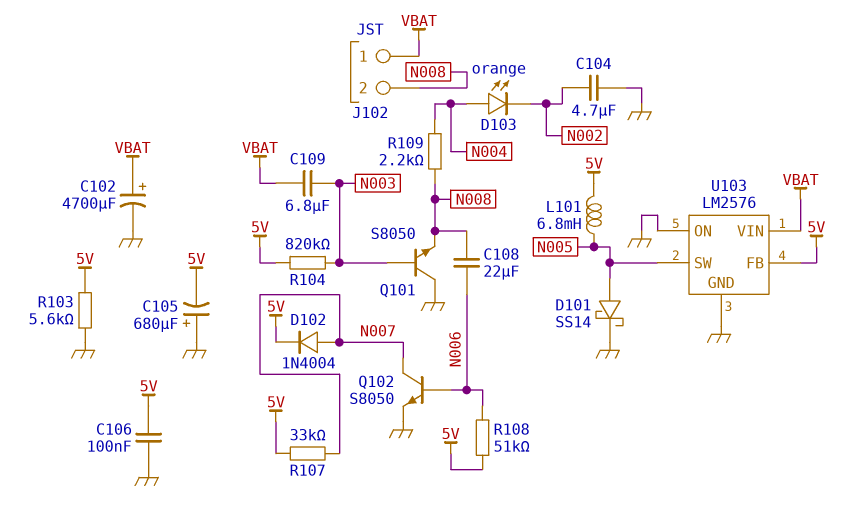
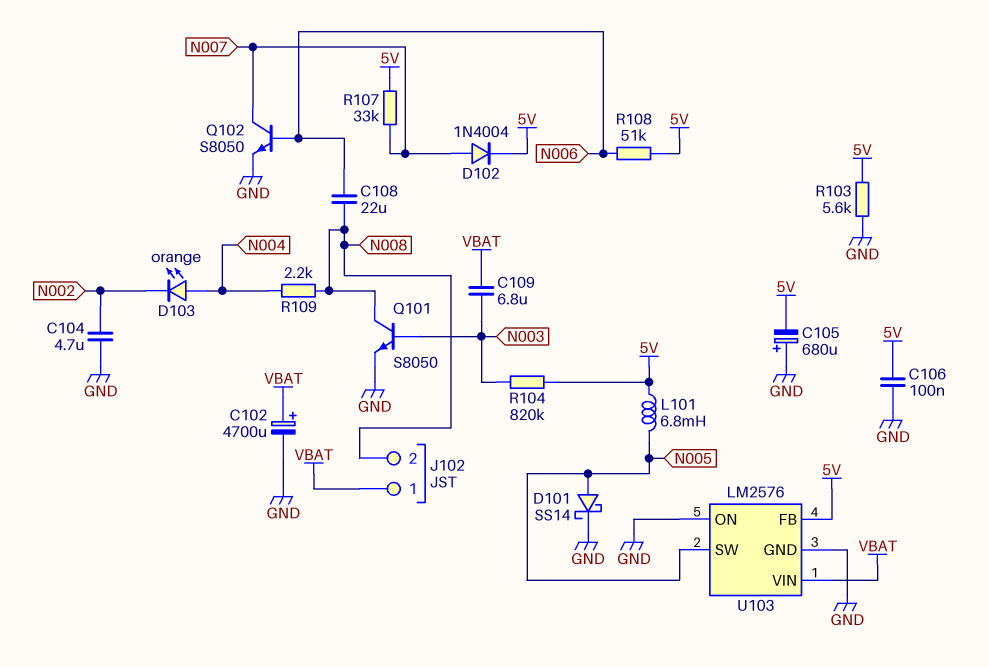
Q101: NPN S8050 (B N003, C GND, E N008) -> NPN S8050 (B N003, C N008, E GND)

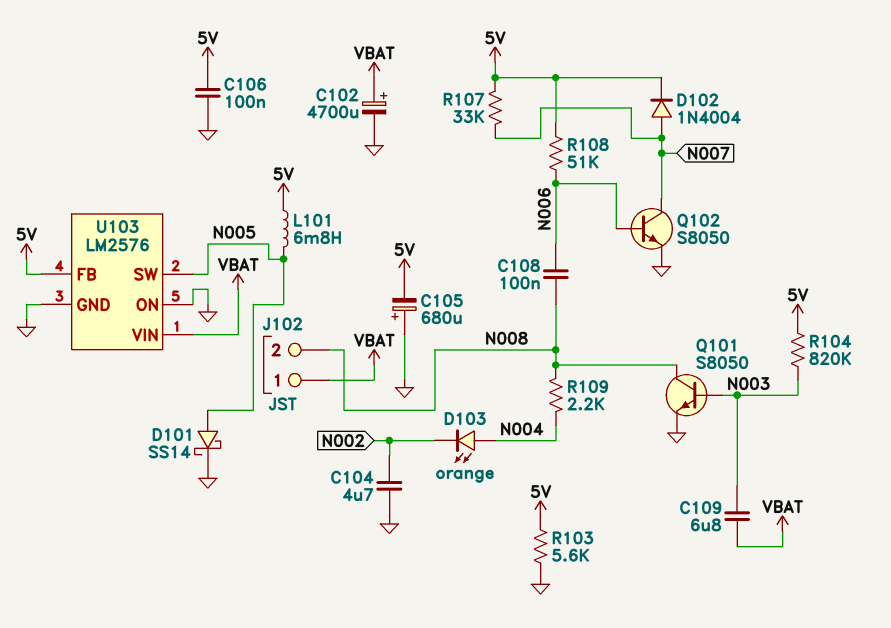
C108: 22uF (N006, N008) -> 100nF (N006, N008)

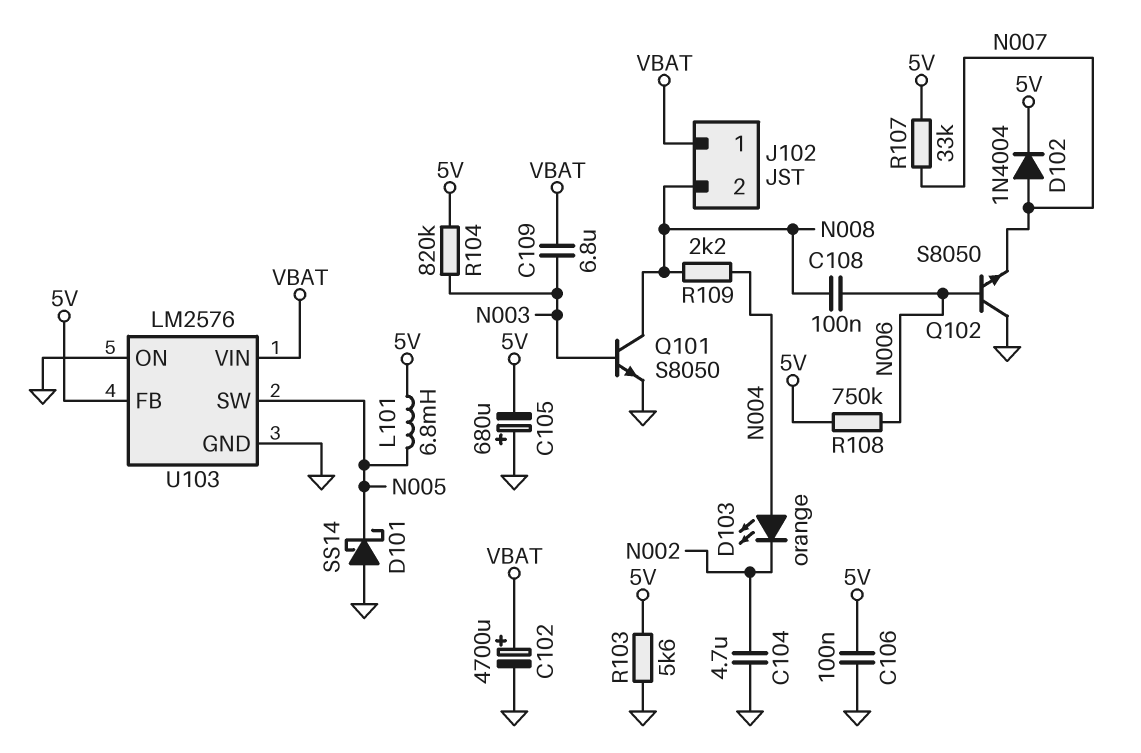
D101: schottky SS14 (A N005, K GND) -> schottky SS14 (A GND, K N005)
Q102: NPN S8050 (B N006, C N007, E GND) -> NPN S8050 (B N006, C GND, E N007)
R108: 51k (5V, N006) -> 750k (5V, N006)

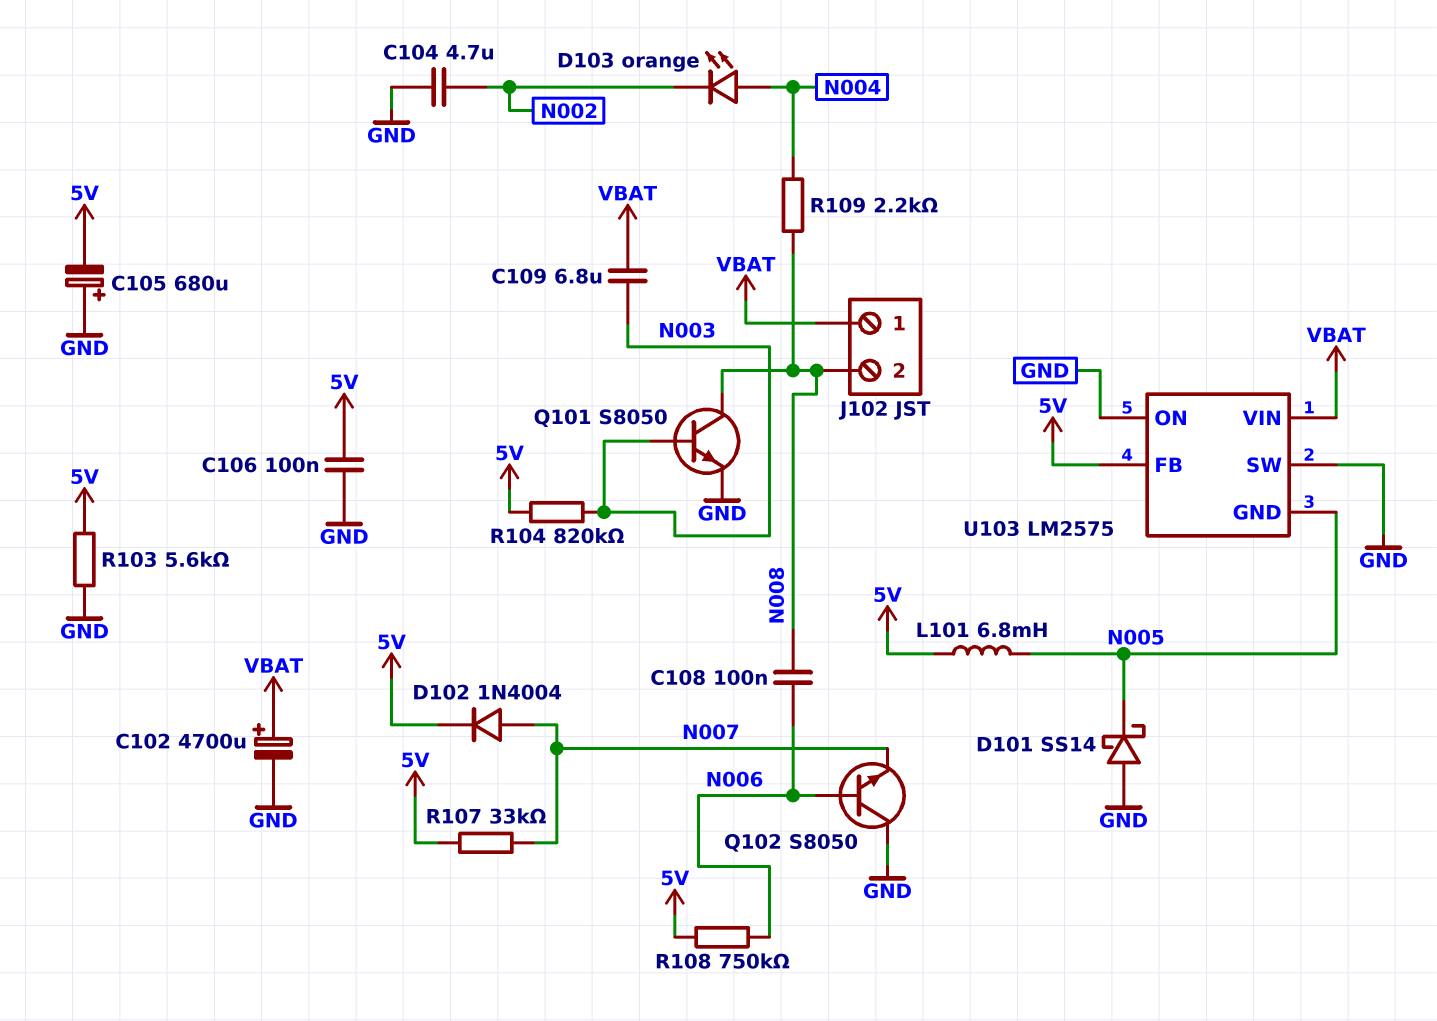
U103: LM2576 -> LM2575
U103 pin GND: GND -> N005
U103 pin SW: N005 -> GND

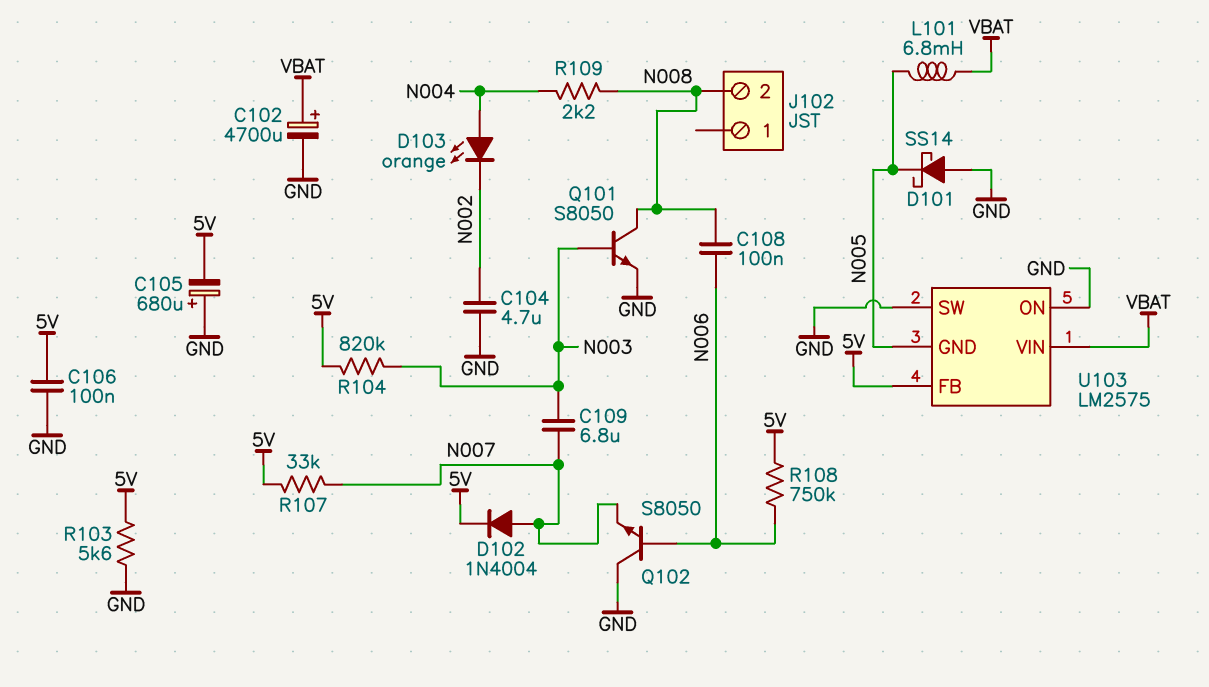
C109: 6.8uF (N003, VBAT) -> 6.8uF (N003, N007)
J102 pin 1: VBAT -> none
L101: 6.8mH (5V, N005) -> 6.8mH (N005, VBAT)

